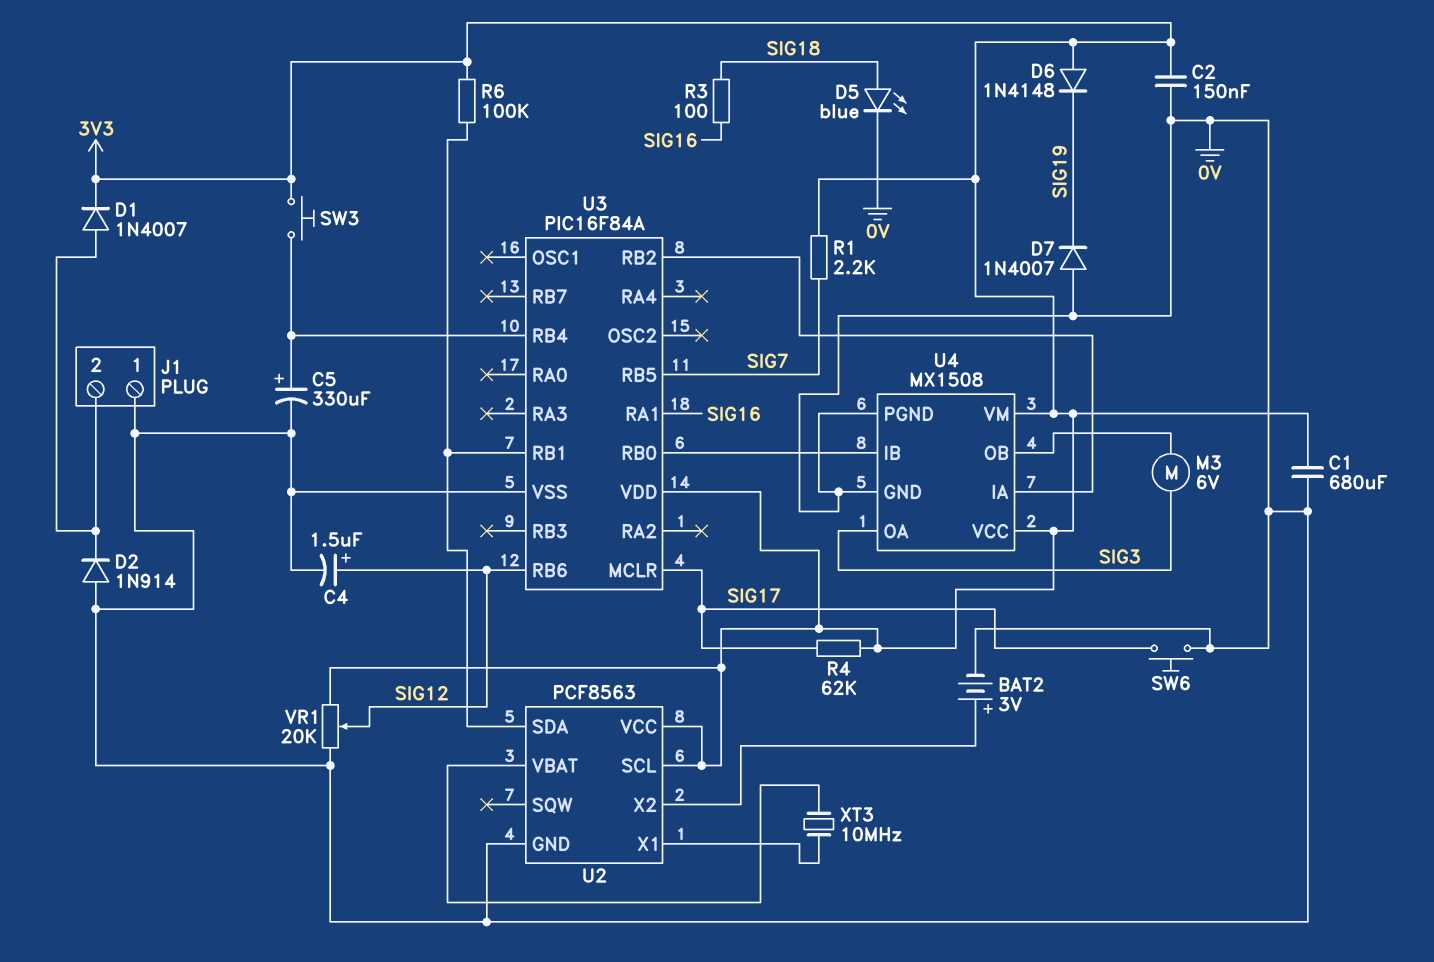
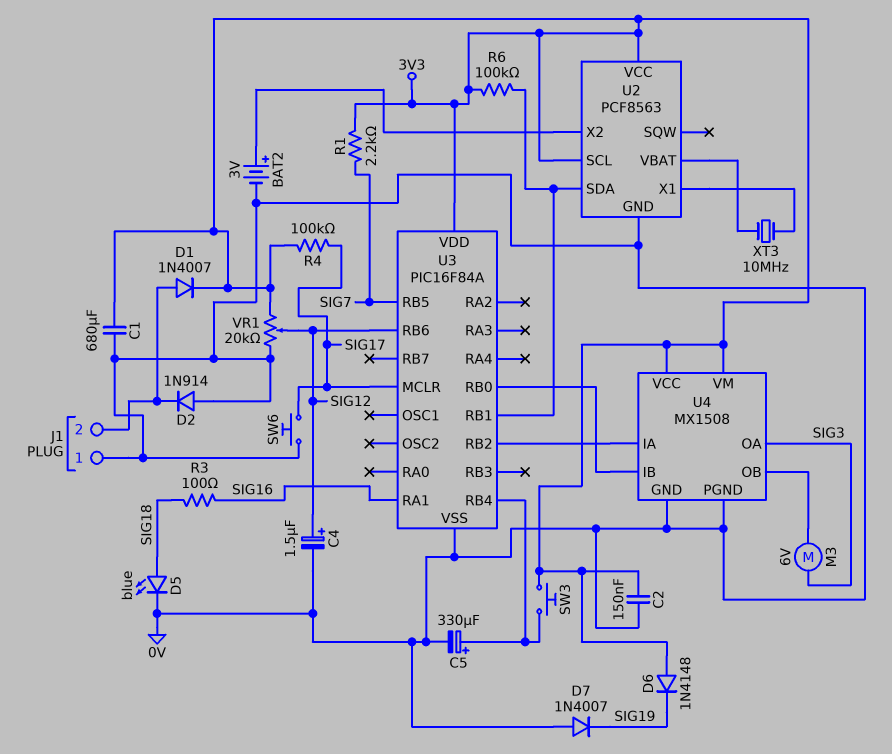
R4: 62k (3V3, SIG17) -> 100k (3V3, SIG17)

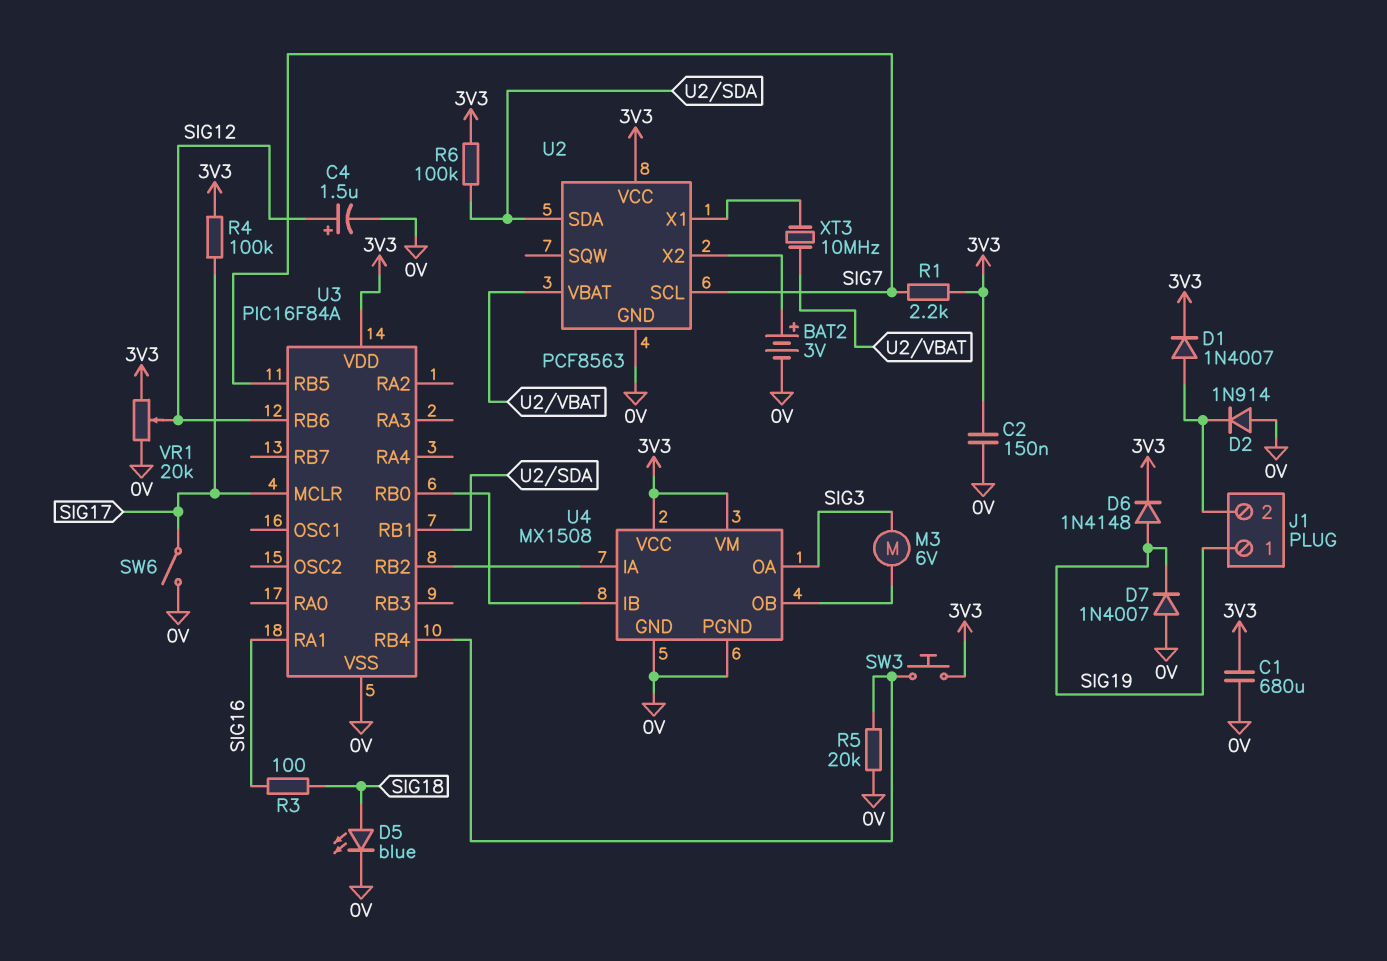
C5: 330uF (plus U3/RB4, minus 0V) -> none
D6: diode 1N4148 (A 3V3, K SIG19) -> diode 1N4148 (A SIG19, K 3V3)
J1 pin 1: 0V -> SIG19
R5: none -> 20k (0V, U3/RB4)
SW6: button (0V, SIG17) -> switch (0V, SIG17)
U2 pin SCL: 3V3 -> SIG7

